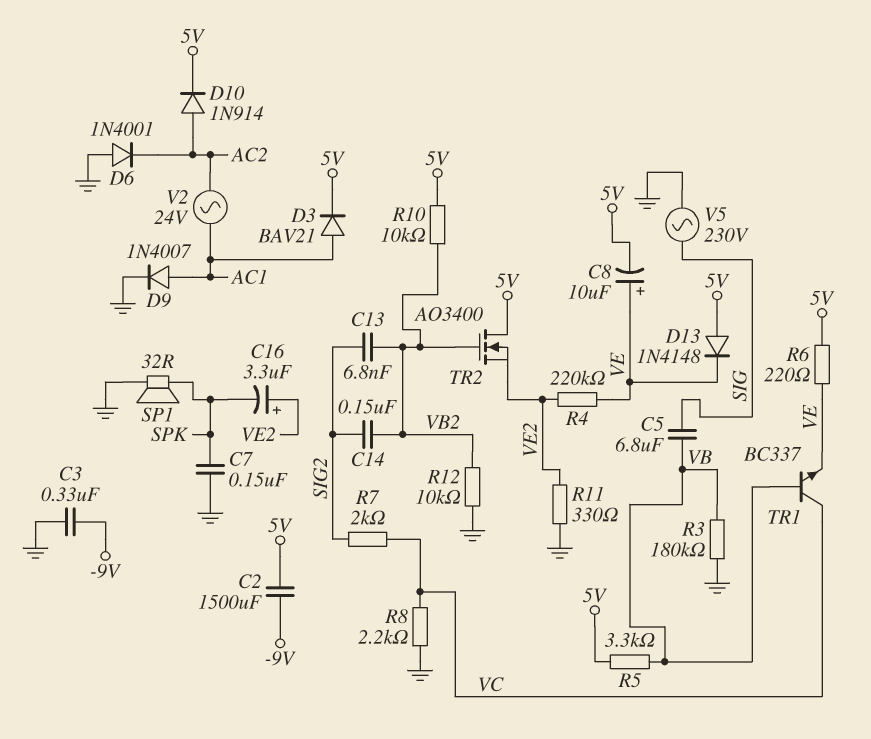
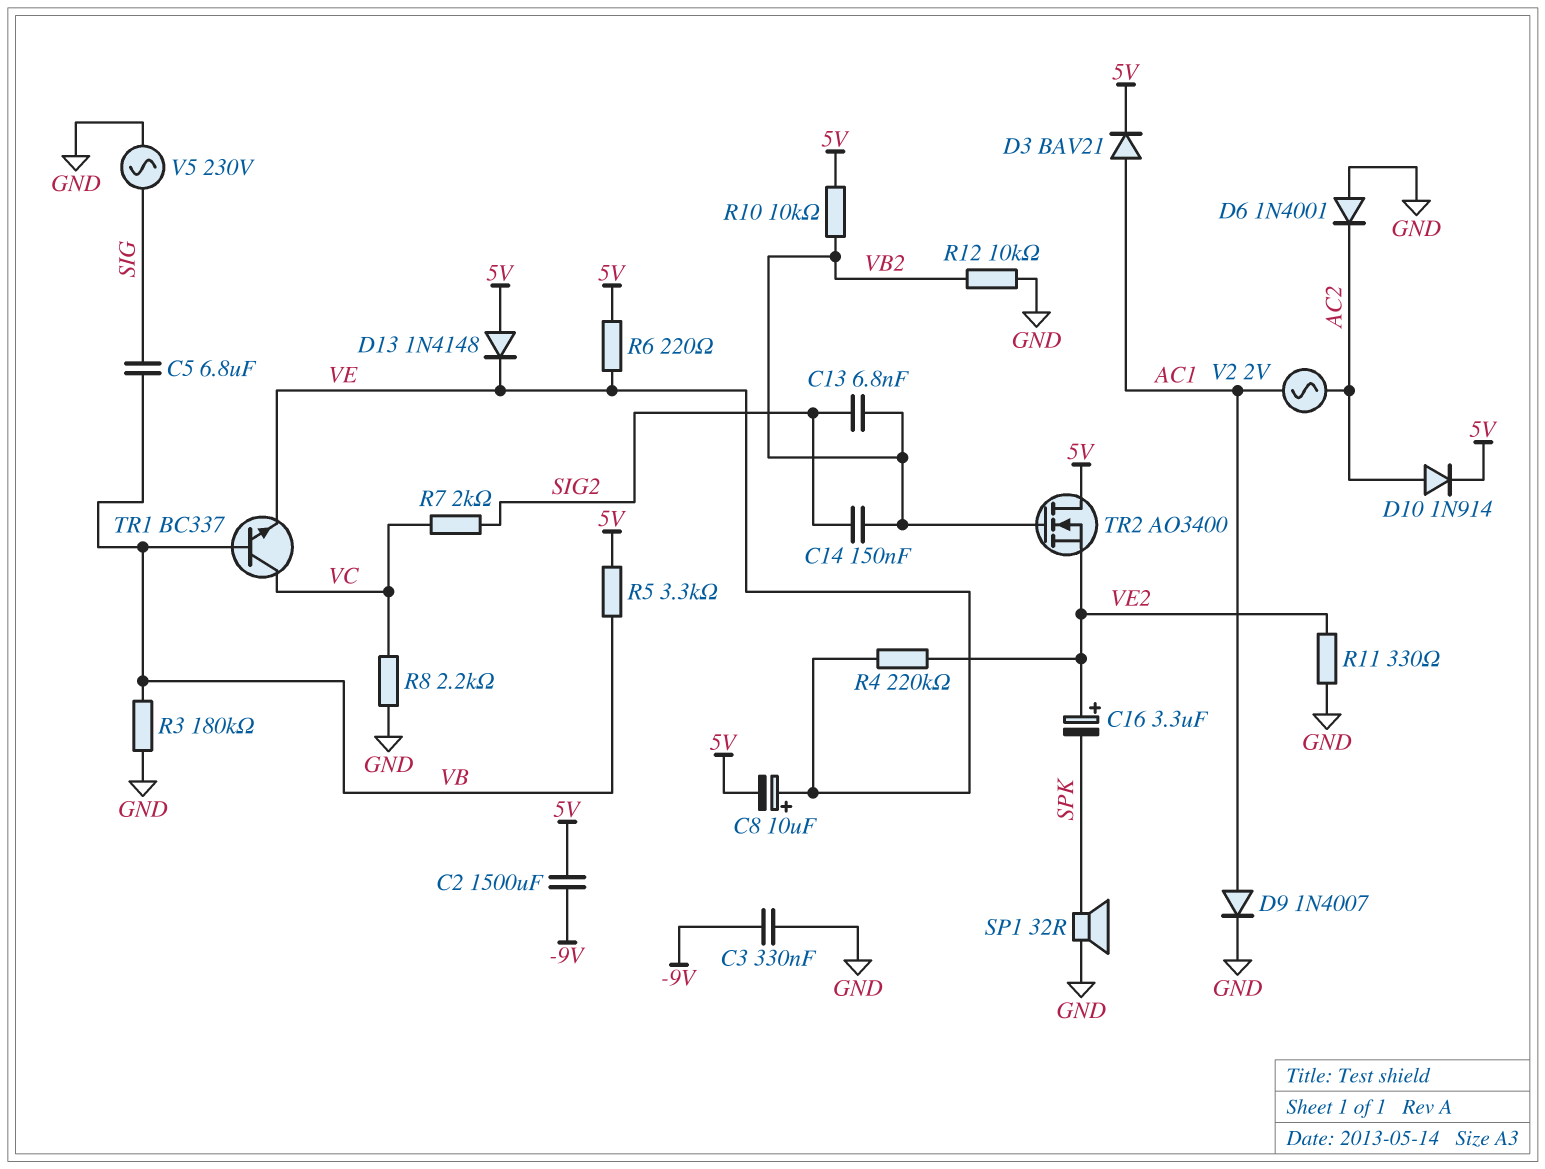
C7: 150nF (GND, SPK) -> none
V2: AC 24V (AC1, AC2) -> AC 2V (AC1, AC2)

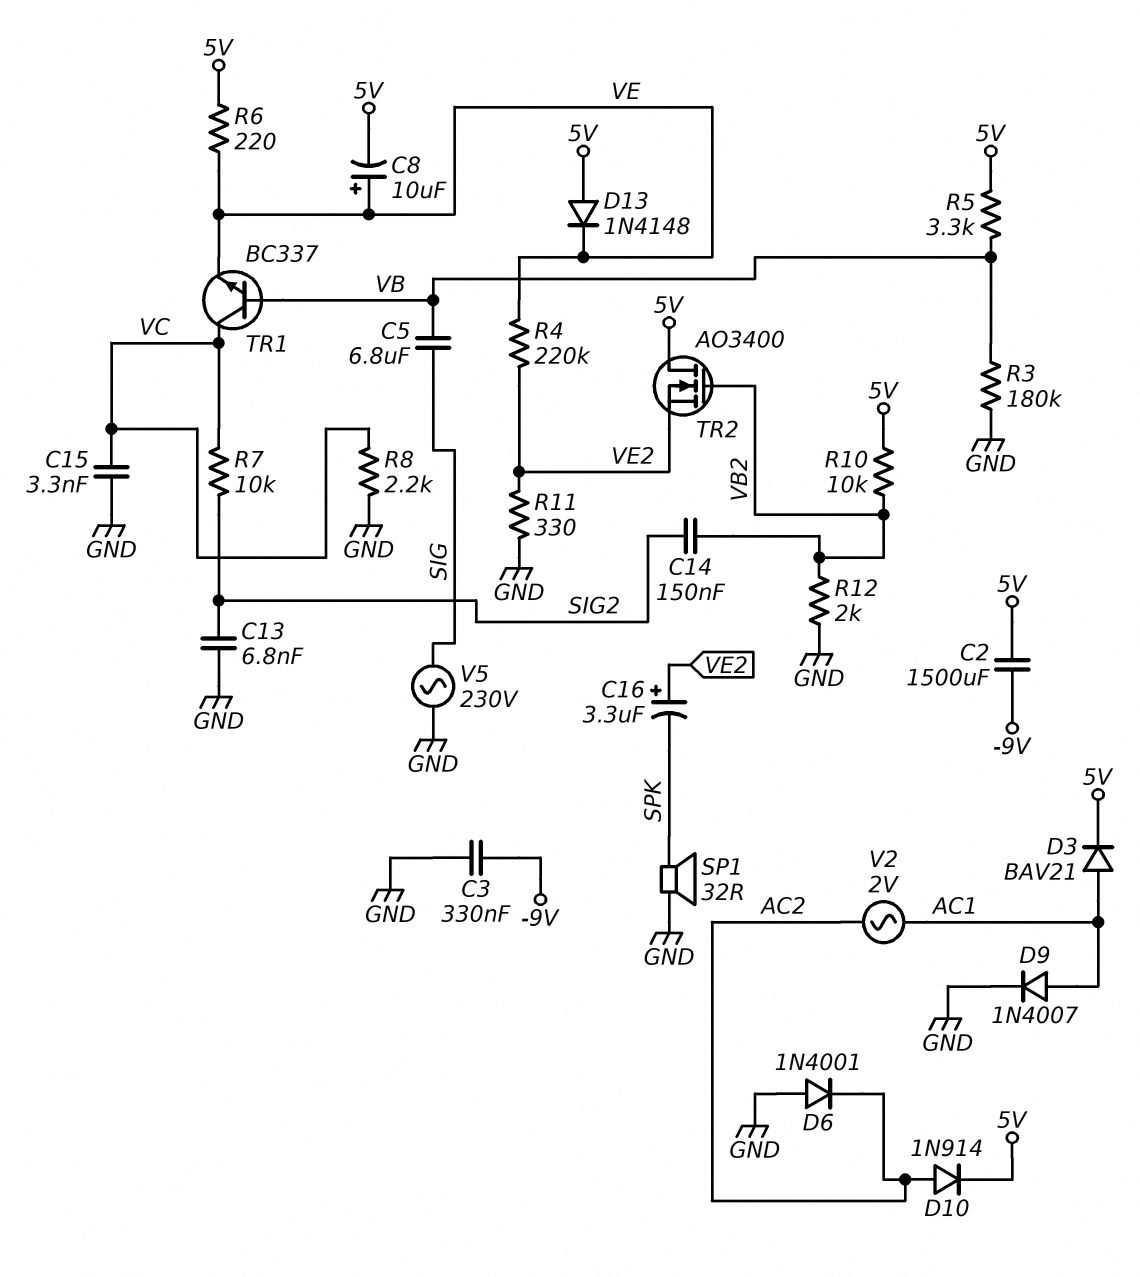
C13: 6.8nF (SIG2, VB2) -> 6.8nF (GND, SIG2)
C15: none -> 3.3nF (GND, VC)
R7: 2k (SIG2, VC) -> 10k (SIG2, VC)
R12: 10k (GND, VB2) -> 2k (GND, VB2)

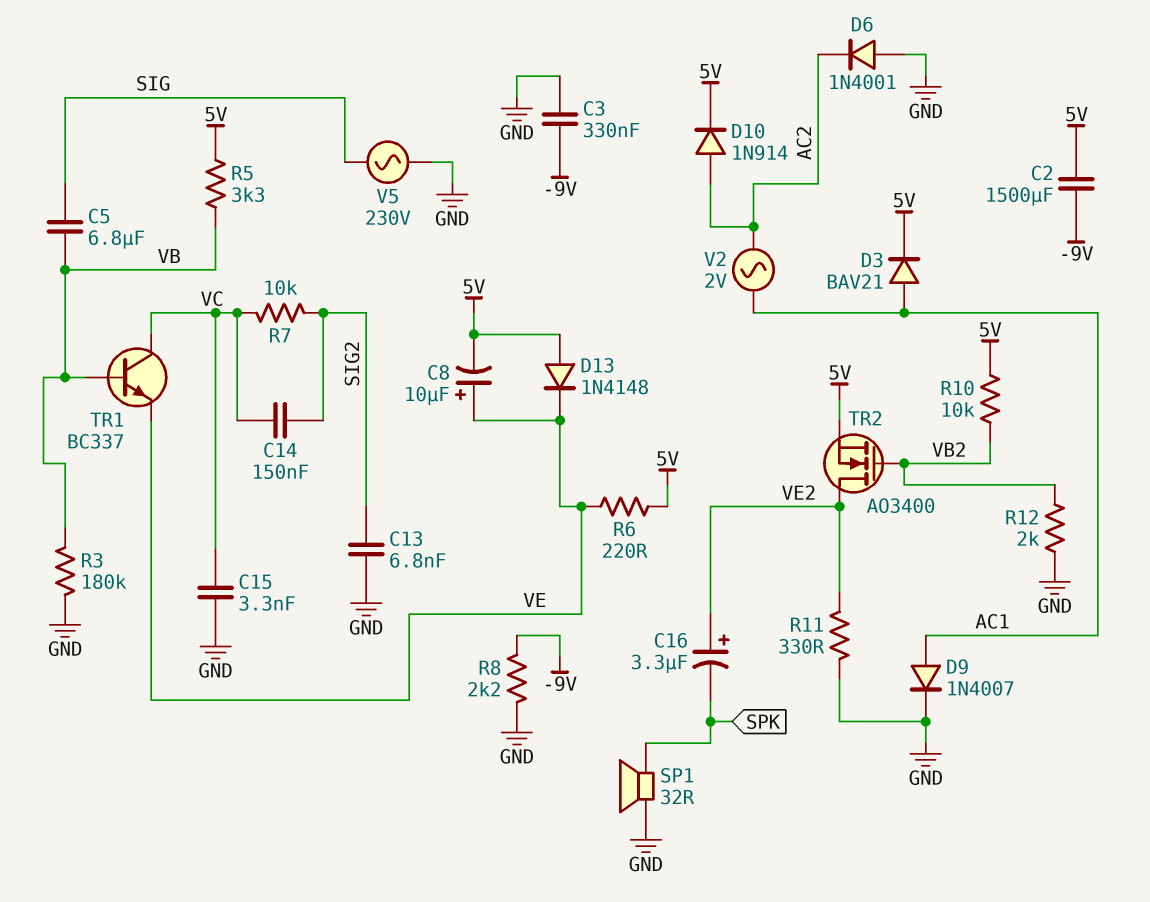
C14: 150nF (SIG2, VB2) -> 150nF (SIG2, VC)
R4: 220k (VE, VE2) -> none
R8: 2.2k (GND, VC) -> 2.2k (-9V, GND)
TR2: NMOS AO3400 (G VB2, D 5V, S VE2) -> NMOS AO3400 (G VB2, D VE2, S 5V)

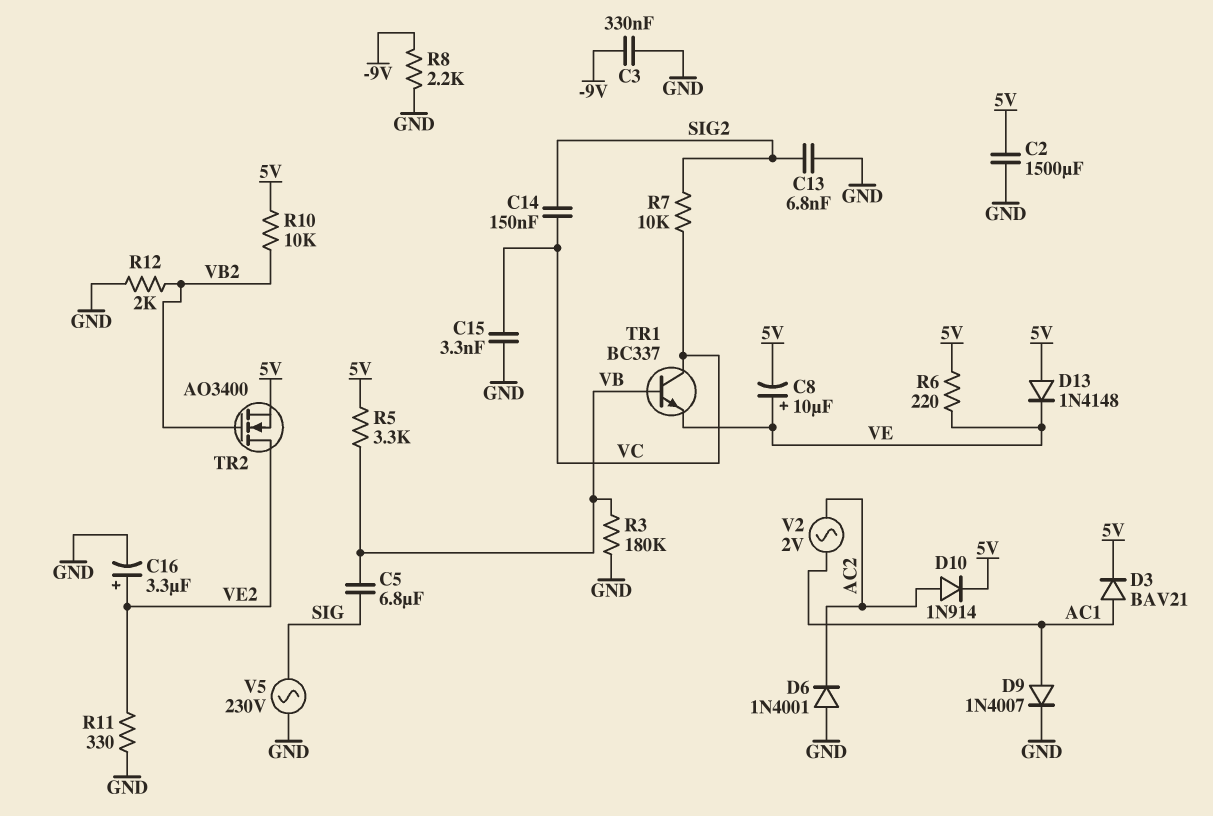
C2: 1500uF (-9V, 5V) -> 1500uF (5V, GND)
C16: 3.3uF (plus VE2, minus SPK) -> 3.3uF (plus VE2, minus GND)
SP1: speaker 32R (GND, SPK) -> none

